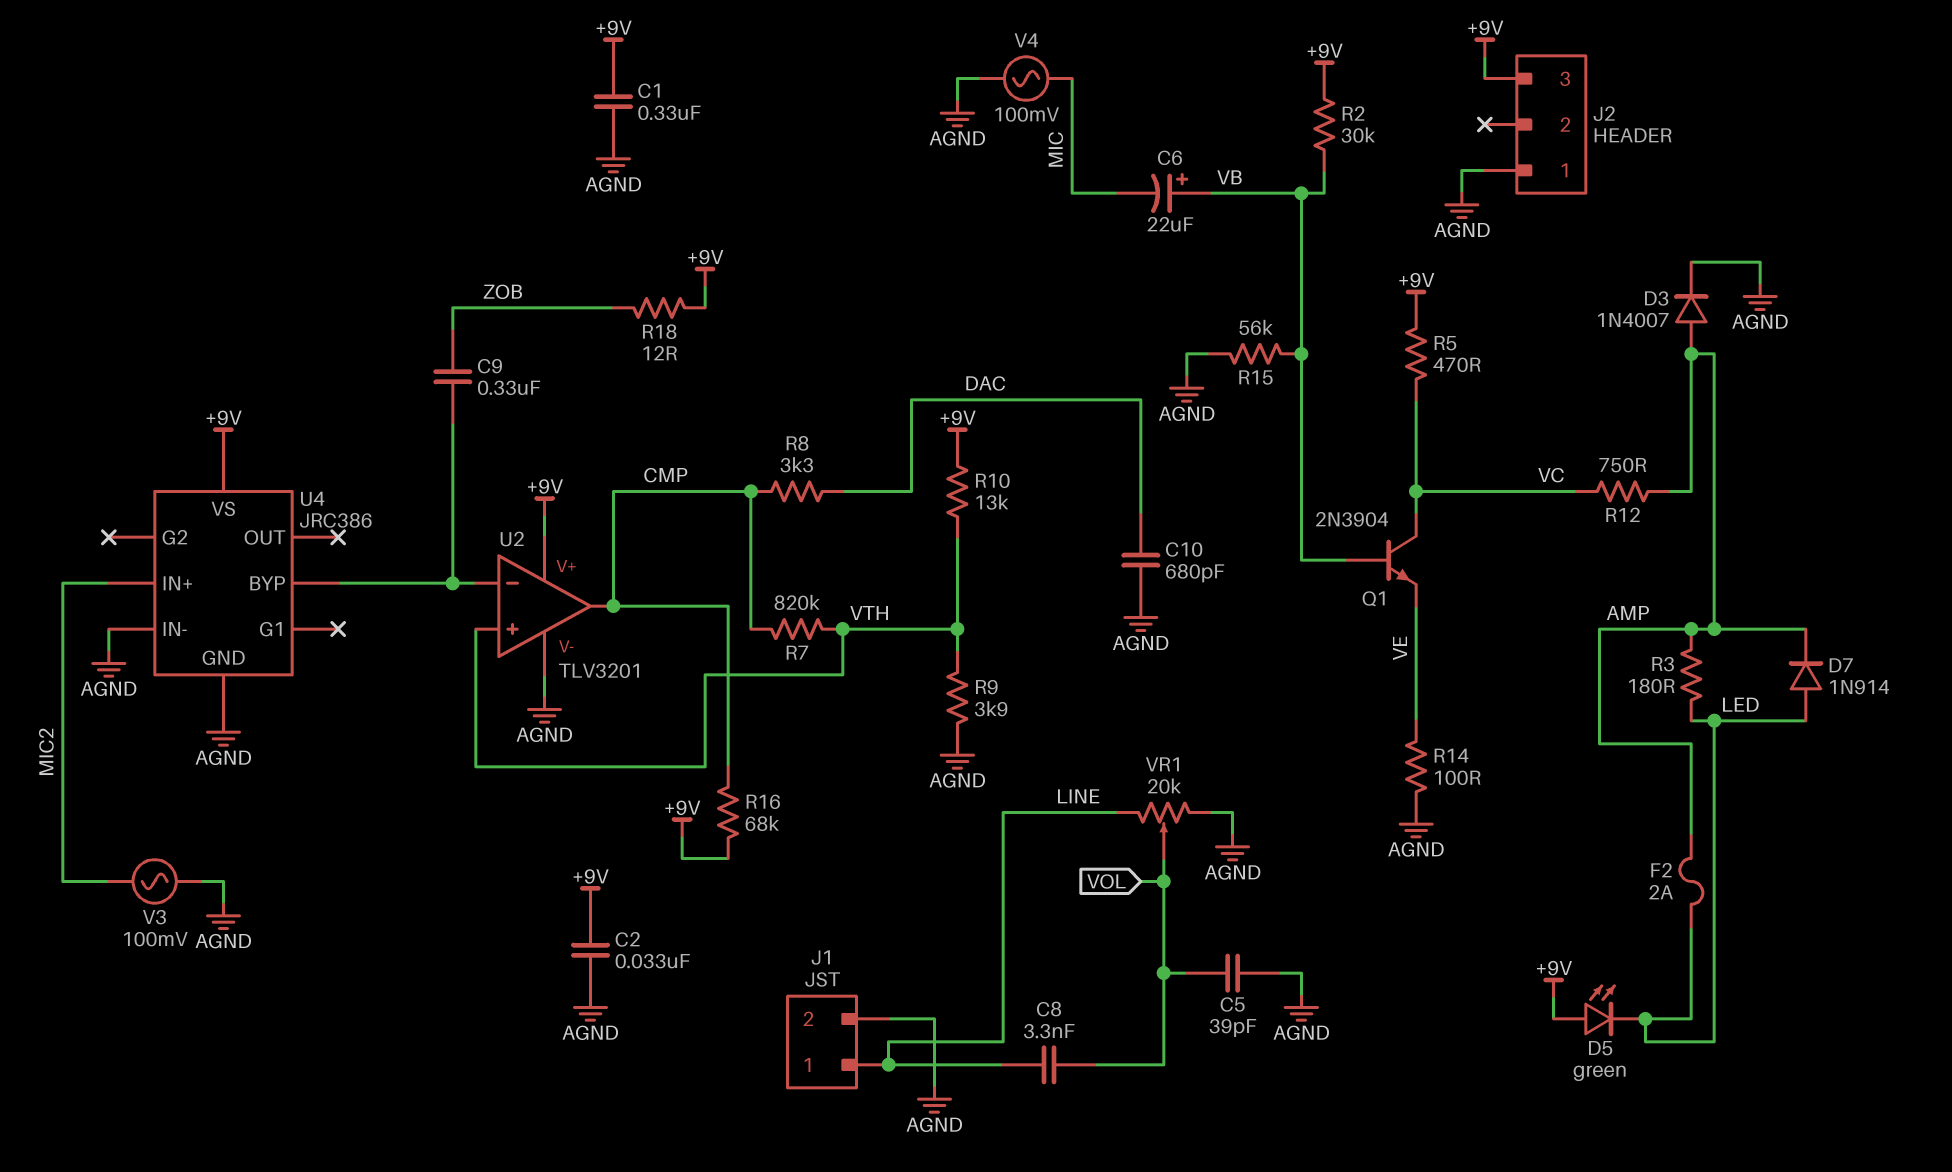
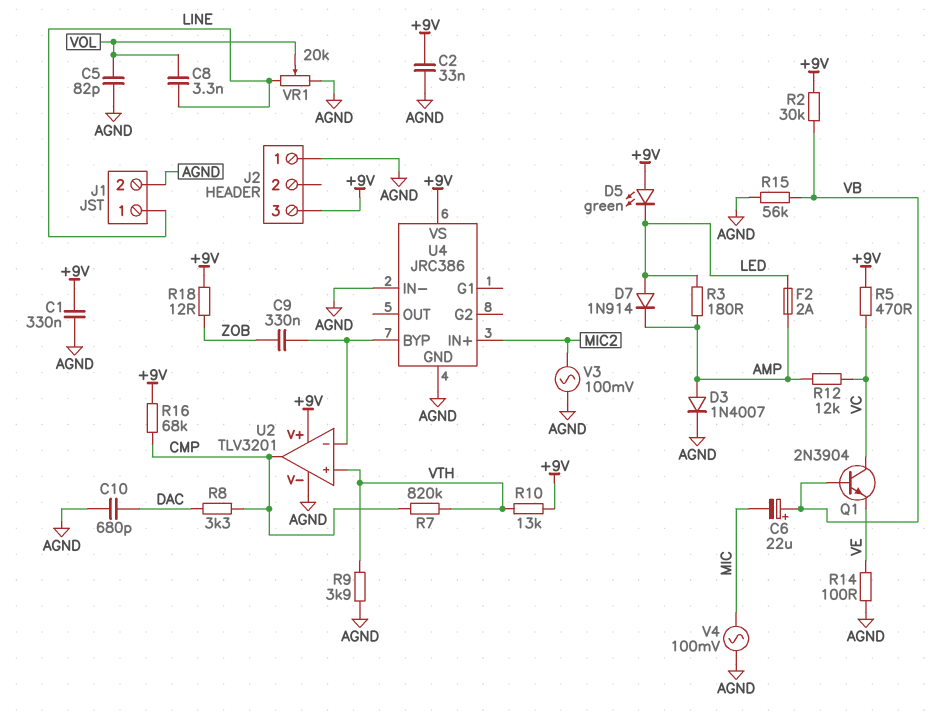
C5: 39pF (AGND, VOL) -> 82pF (AGND, VOL)
R12: 750 (AMP, VC) -> 12k (AMP, VC)

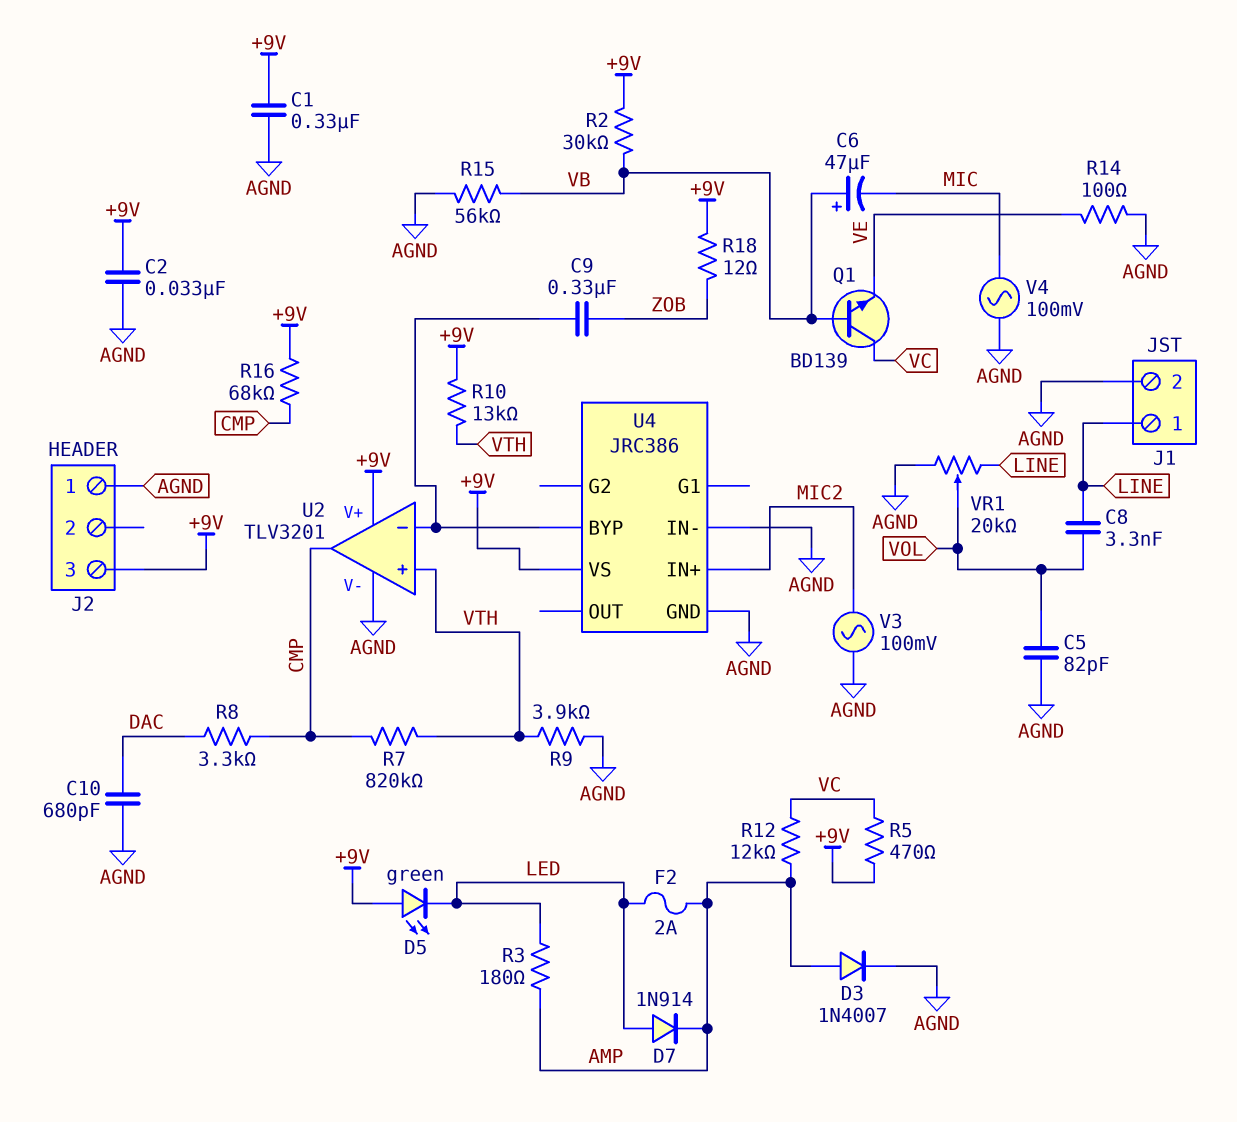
C6: 22uF (plus VB, minus MIC) -> 47uF (plus VB, minus MIC)
Q1: NPN 2N3904 (B VB, C VC, E VE) -> NPN BD139 (B VB, C VC, E VE)

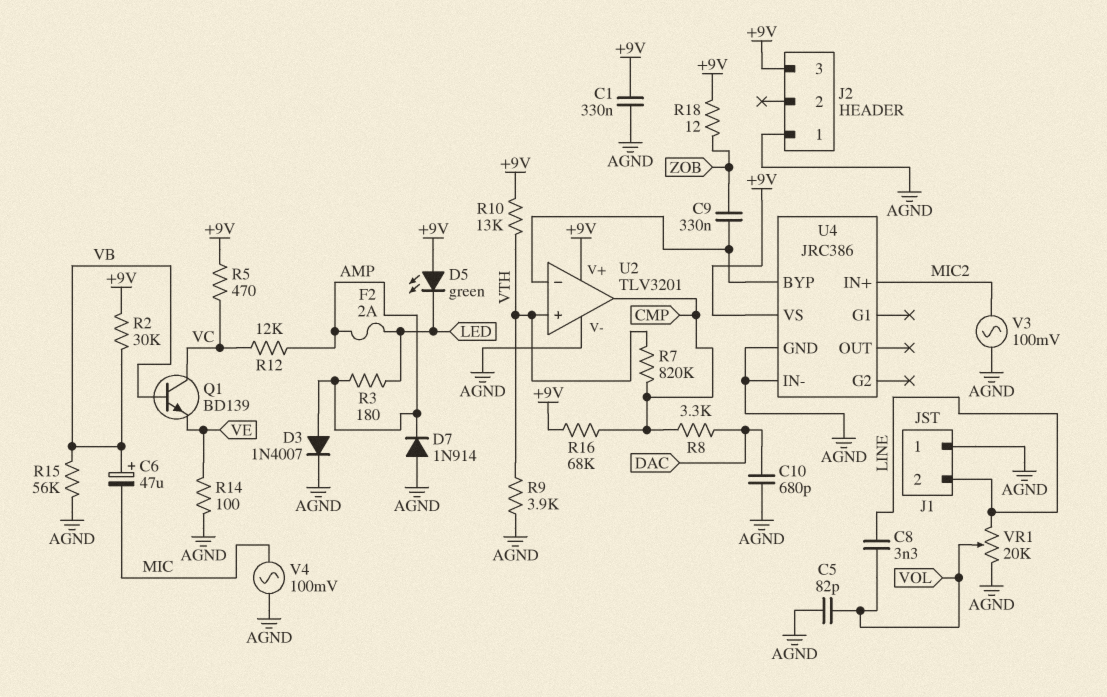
C2: 33nF (+9V, AGND) -> none
D7: diode 1N914 (A LED, K AMP) -> diode 1N914 (A AGND, K AMP)
J1 pin 1: LINE -> AGND
J1 pin 2: AGND -> LINE

